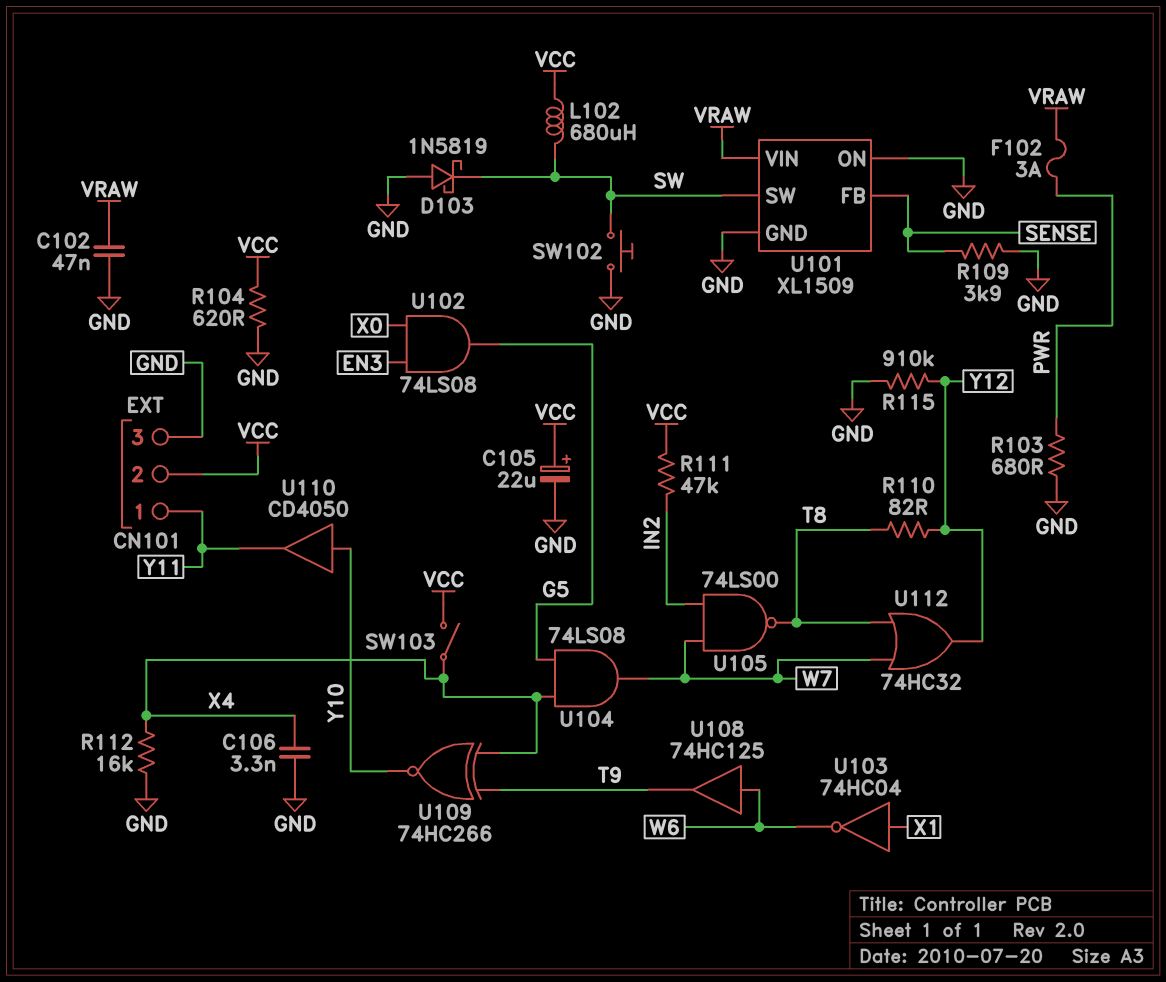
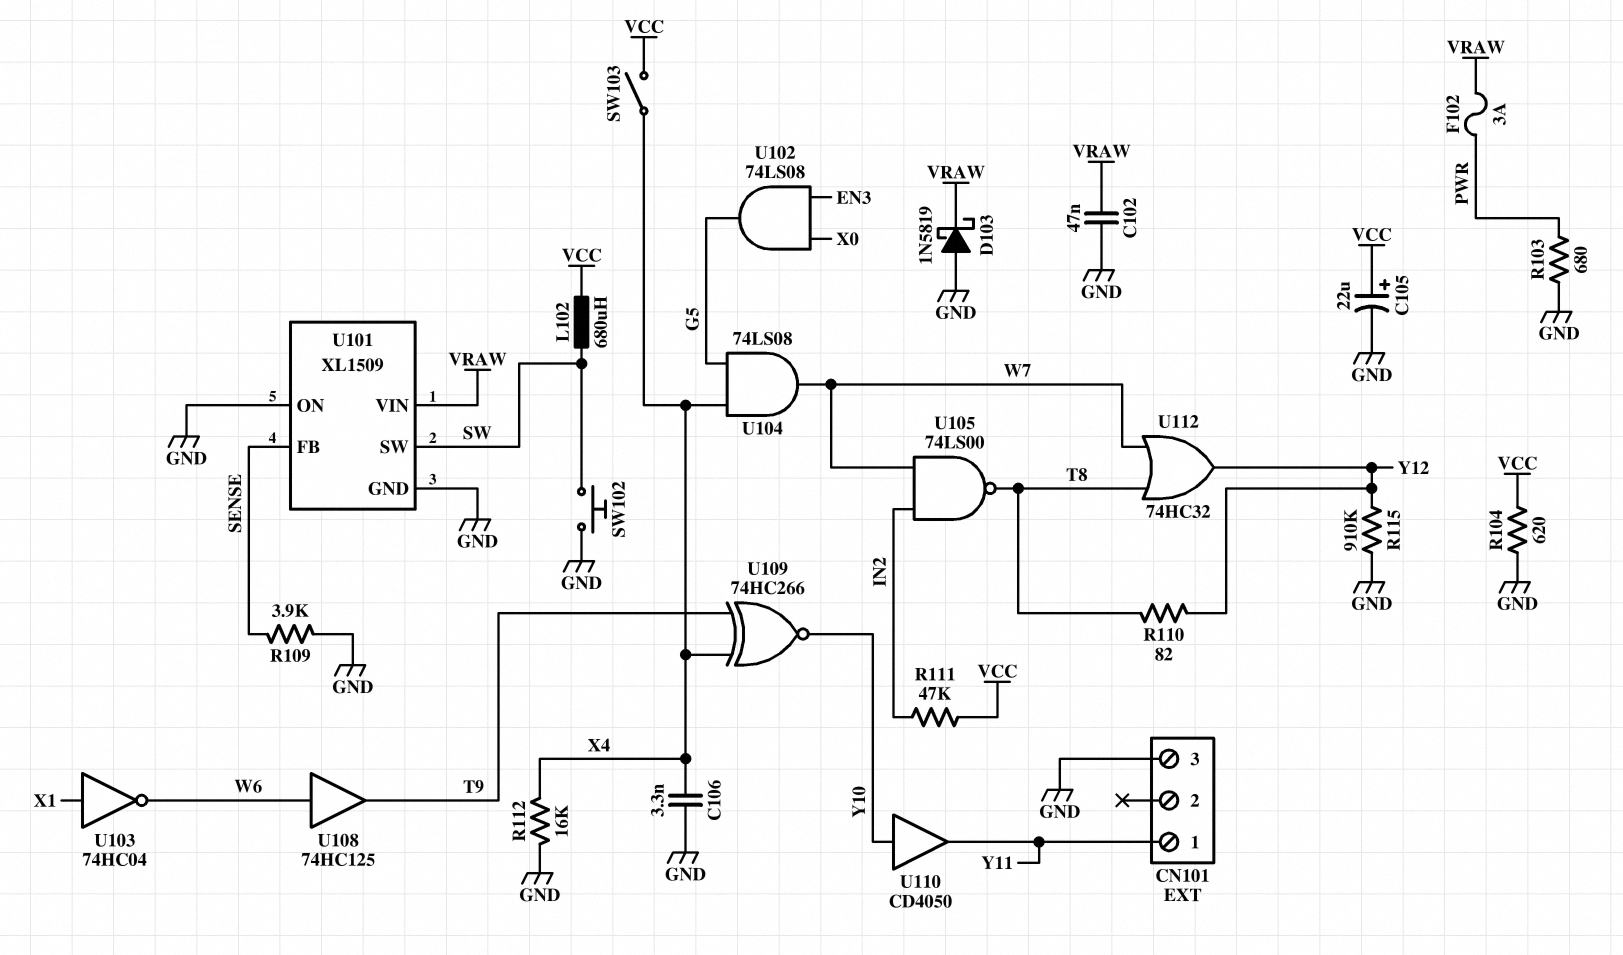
CN101 pin 2: VCC -> none
D103: schottky 1N5819 (A GND, K SW) -> schottky 1N5819 (A GND, K VRAW)

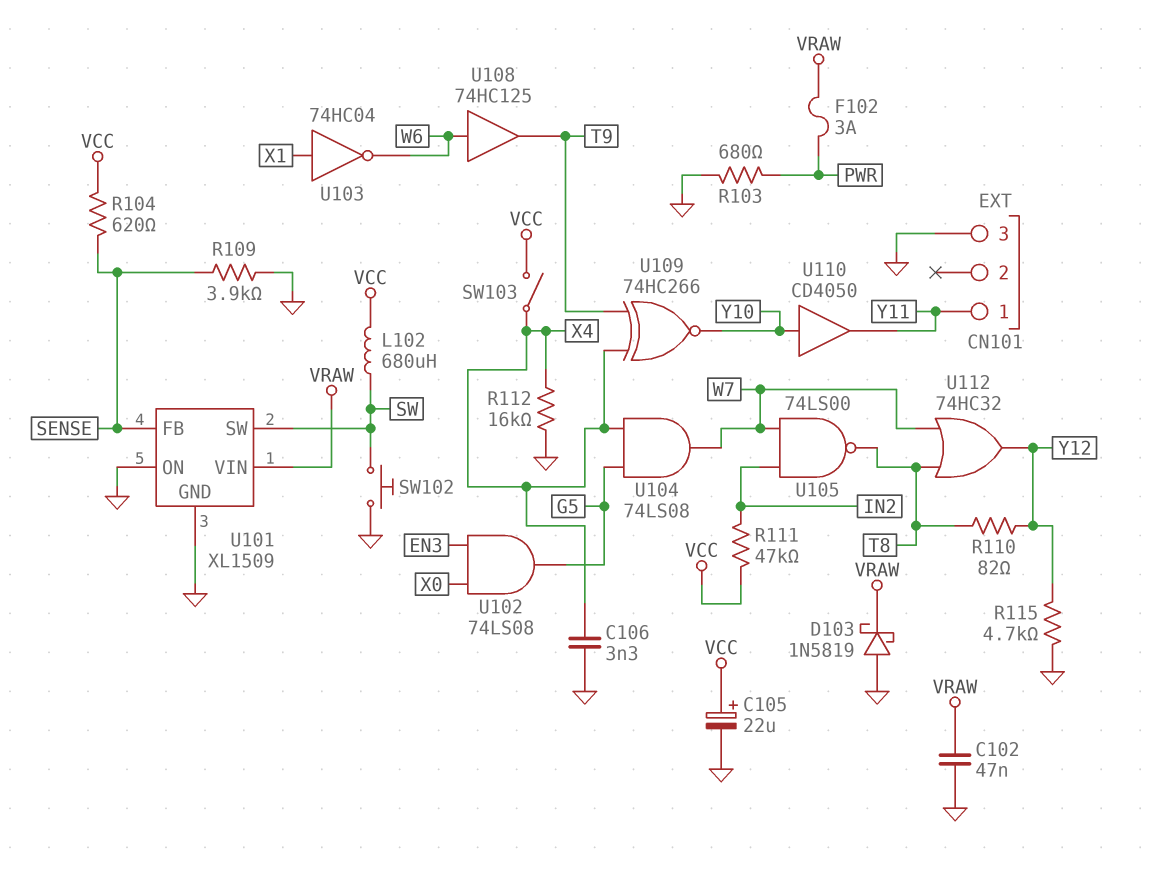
R104: 620 (GND, VCC) -> 620 (SENSE, VCC)
R115: 910k (GND, Y12) -> 4.7k (GND, Y12)

